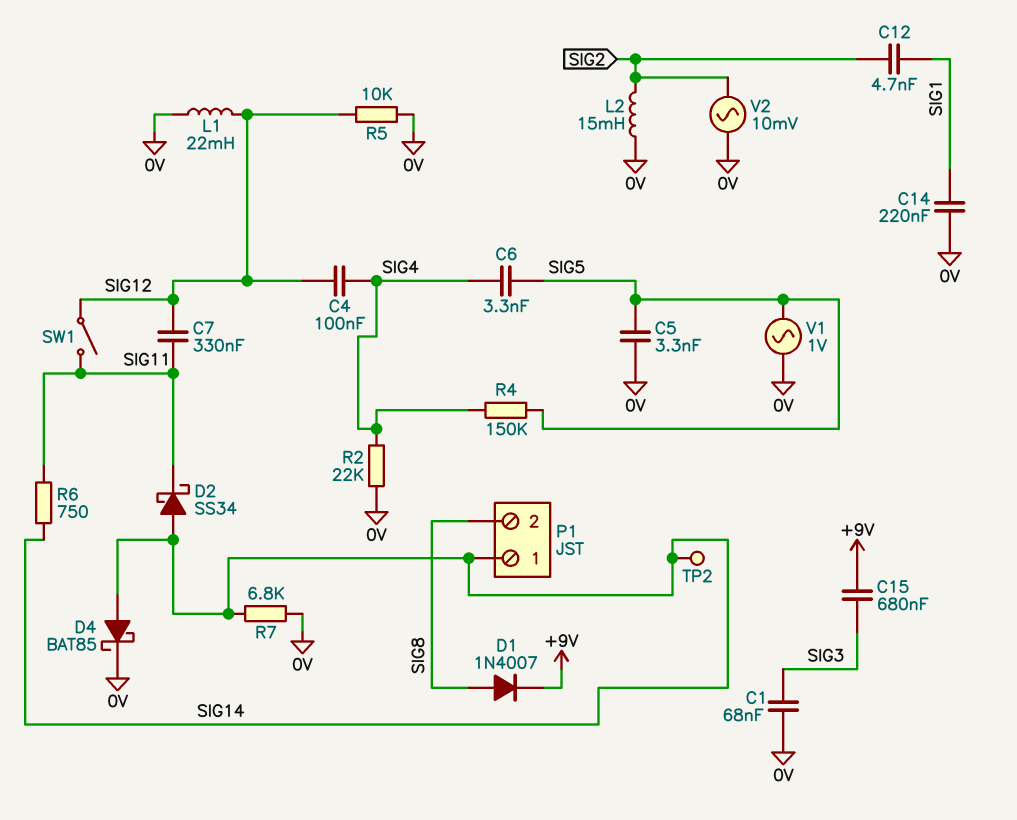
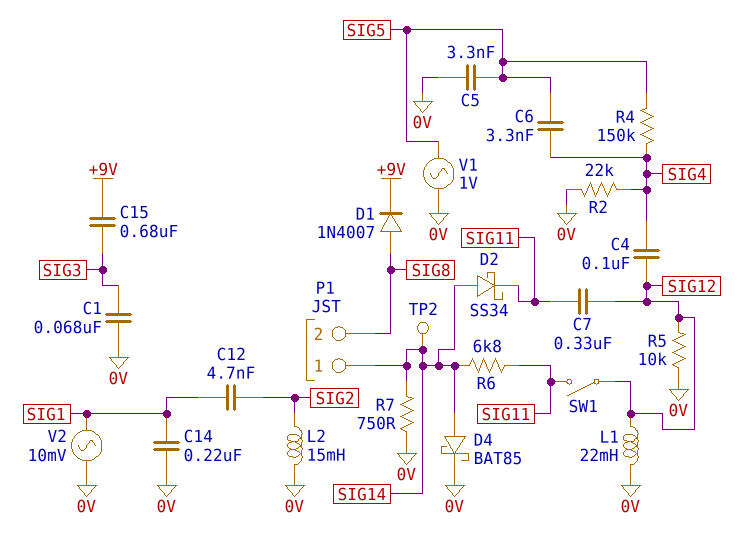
R6: 750 (SIG11, SIG14) -> 6.8k (SIG11, SIG14)
R7: 6.8k (0V, SIG14) -> 750 (0V, SIG14)
V2: AC 10mV (0V, SIG2) -> AC 10mV (0V, SIG1)

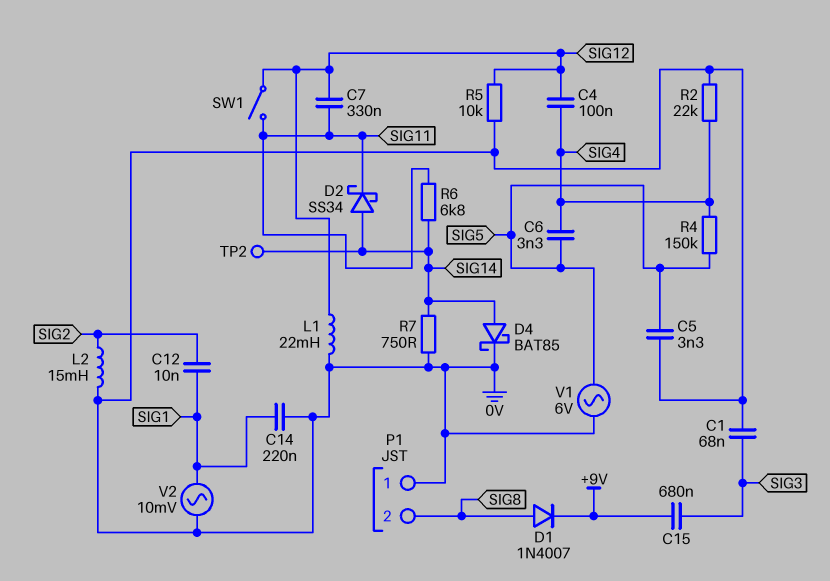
C12: 4.7nF (SIG1, SIG2) -> 10nF (SIG1, SIG2)
P1 pin 1: SIG14 -> 0V
V1: AC 1V (0V, SIG5) -> AC 6V (0V, SIG5)

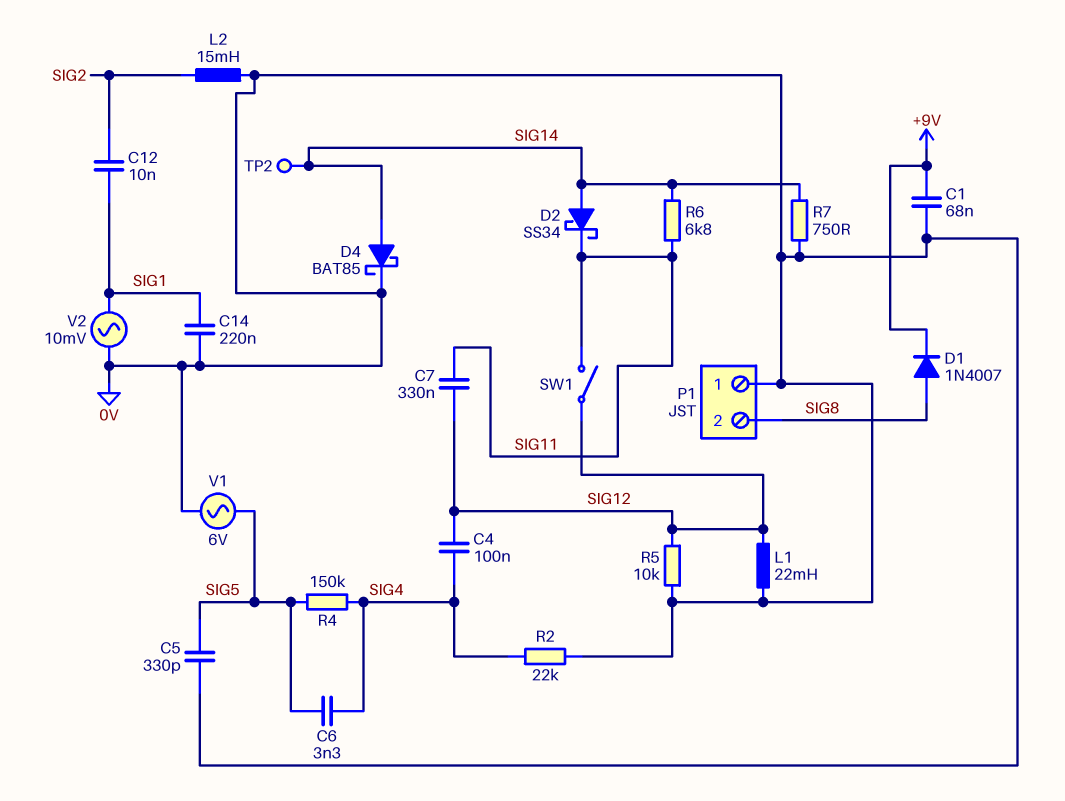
C1: 68nF (0V, SIG3) -> 68nF (+9V, 0V)
C5: 3.3nF (0V, SIG5) -> 330pF (0V, SIG5)
C15: 680nF (+9V, SIG3) -> none

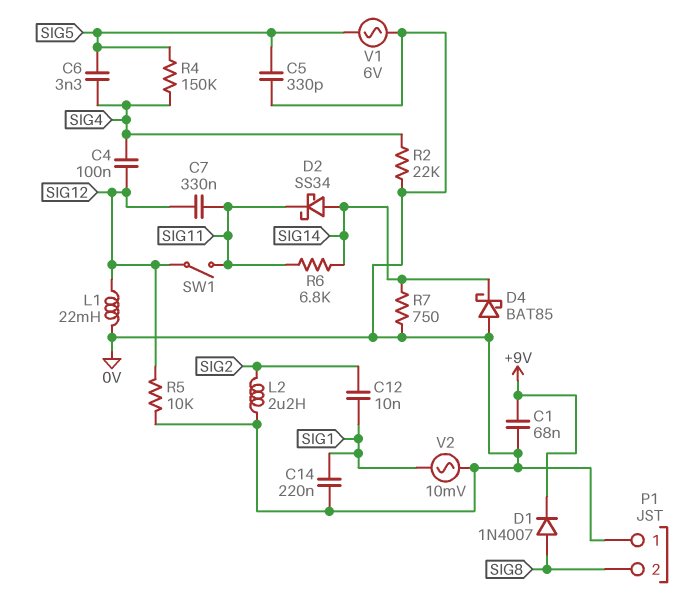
D4: schottky BAT85 (A SIG14, K 0V) -> schottky BAT85 (A 0V, K SIG14)
L2: 15mH (0V, SIG2) -> 2.2uH (0V, SIG2)
TP2: test point (SIG14) -> none

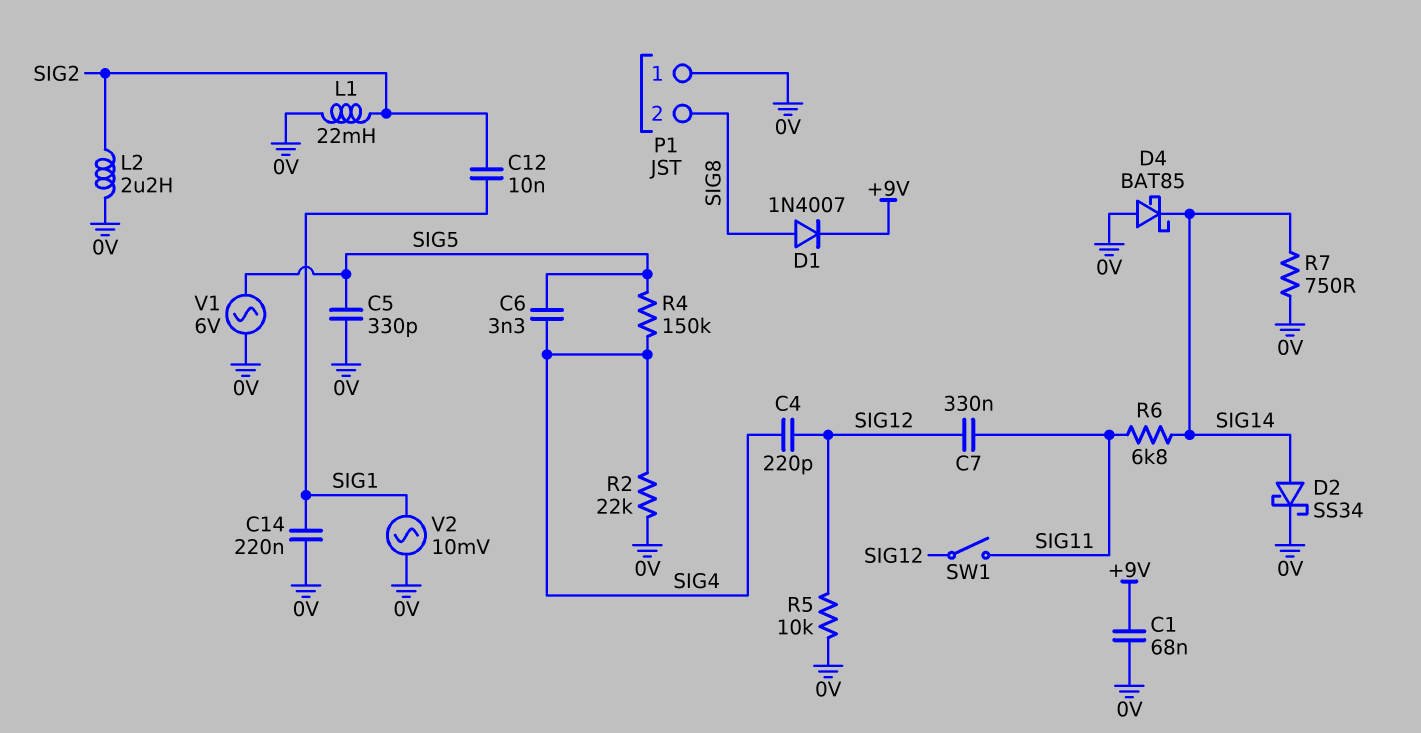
C4: 100nF (SIG4, SIG12) -> 220pF (SIG4, SIG12)
D2: schottky SS34 (A SIG14, K SIG11) -> schottky SS34 (A SIG14, K 0V)
L1: 22mH (0V, SIG12) -> 22mH (0V, SIG2)

